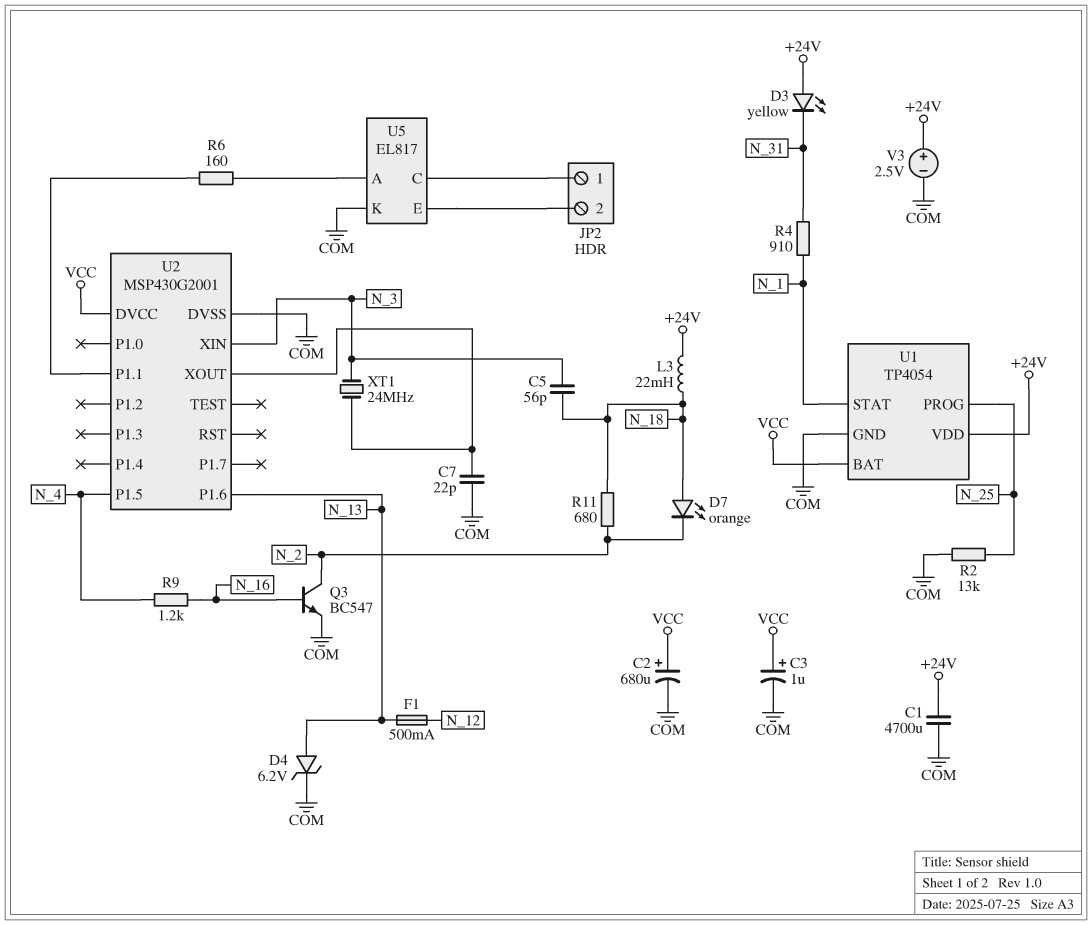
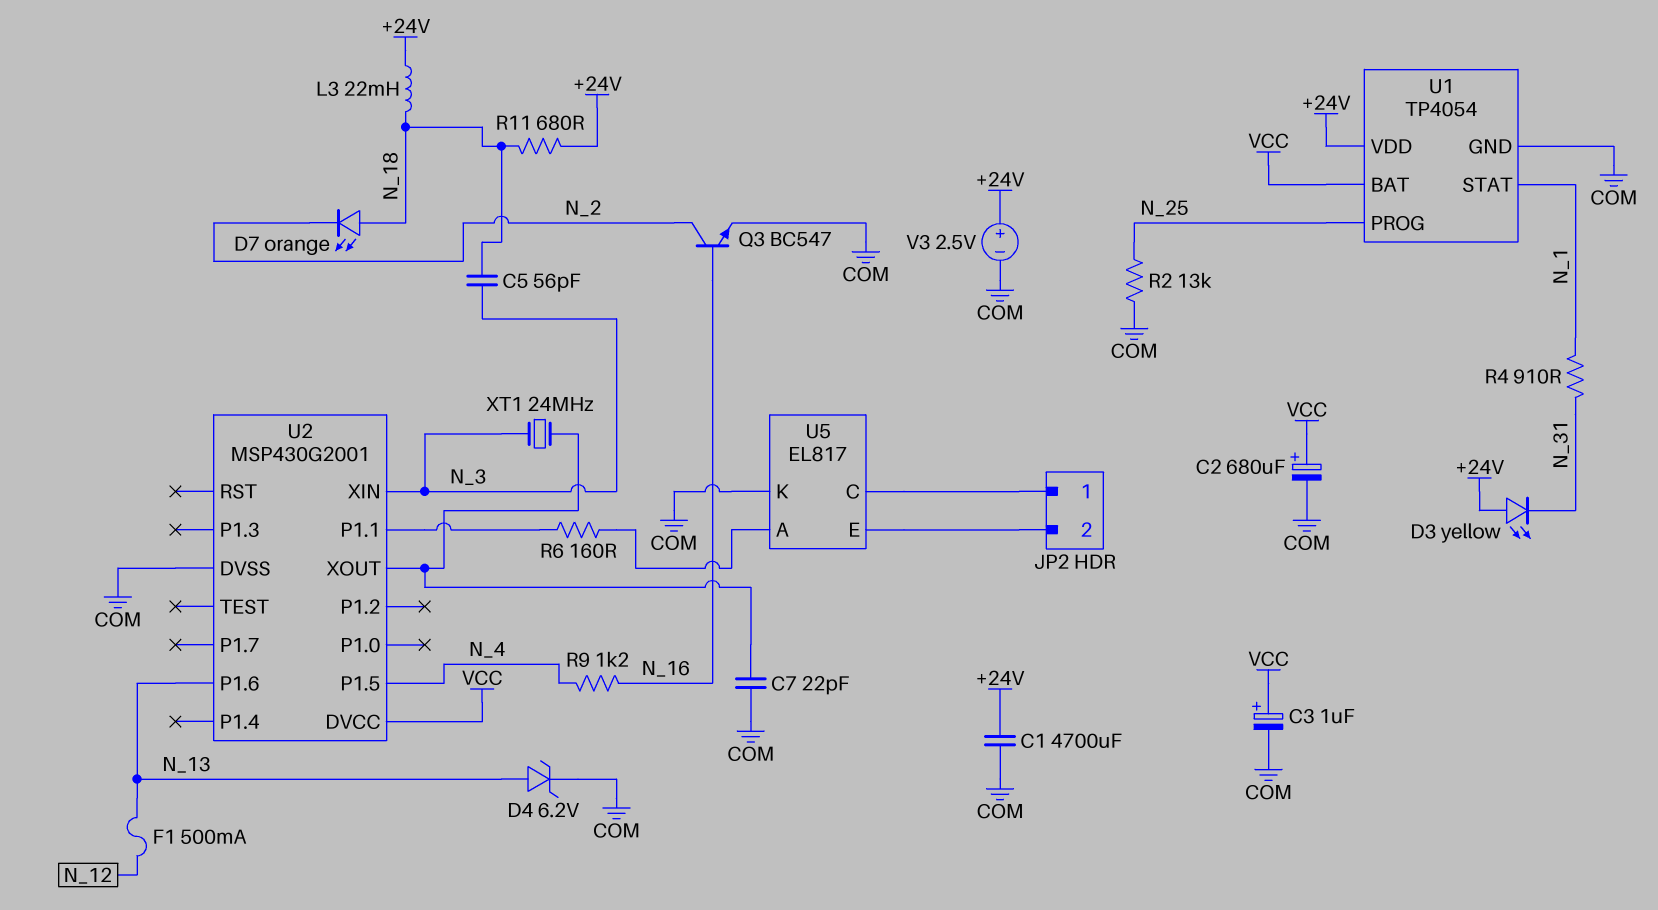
R11: 680 (N_2, N_18) -> 680 (+24V, N_18)

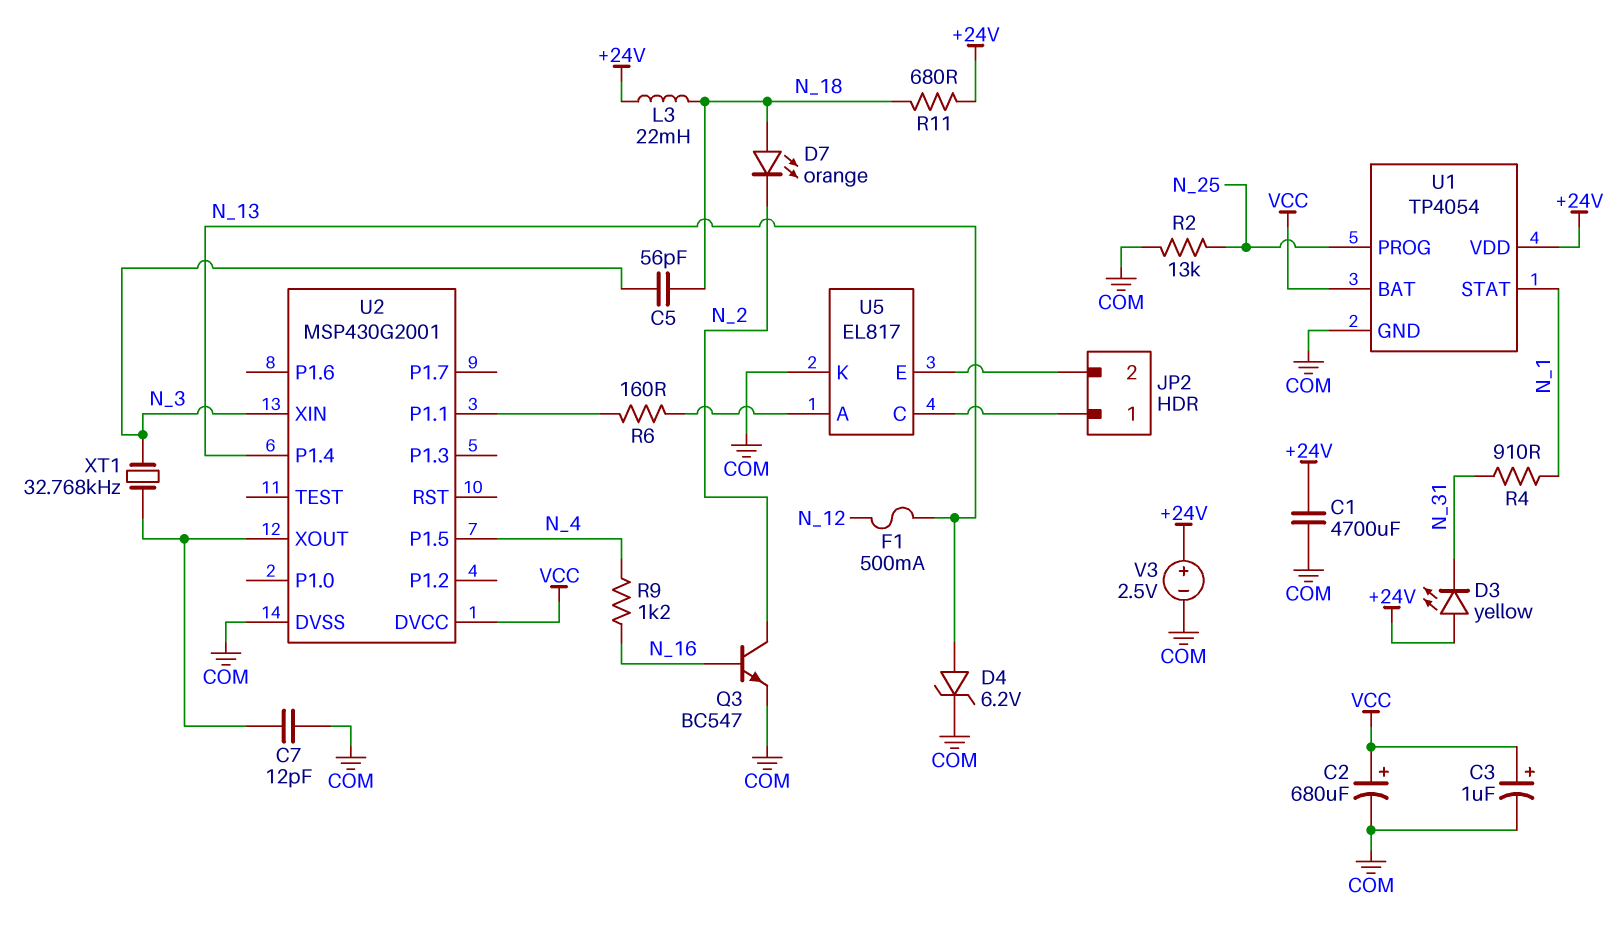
C7: 22pF (COM, U2/XOUT) -> 12pF (COM, U2/XOUT)
U2 pin P1.4: none -> N_13
U2 pin P1.6: N_13 -> none
XT1: 24MHz (N_3, U2/XOUT) -> 32.768kHz (N_3, U2/XOUT)

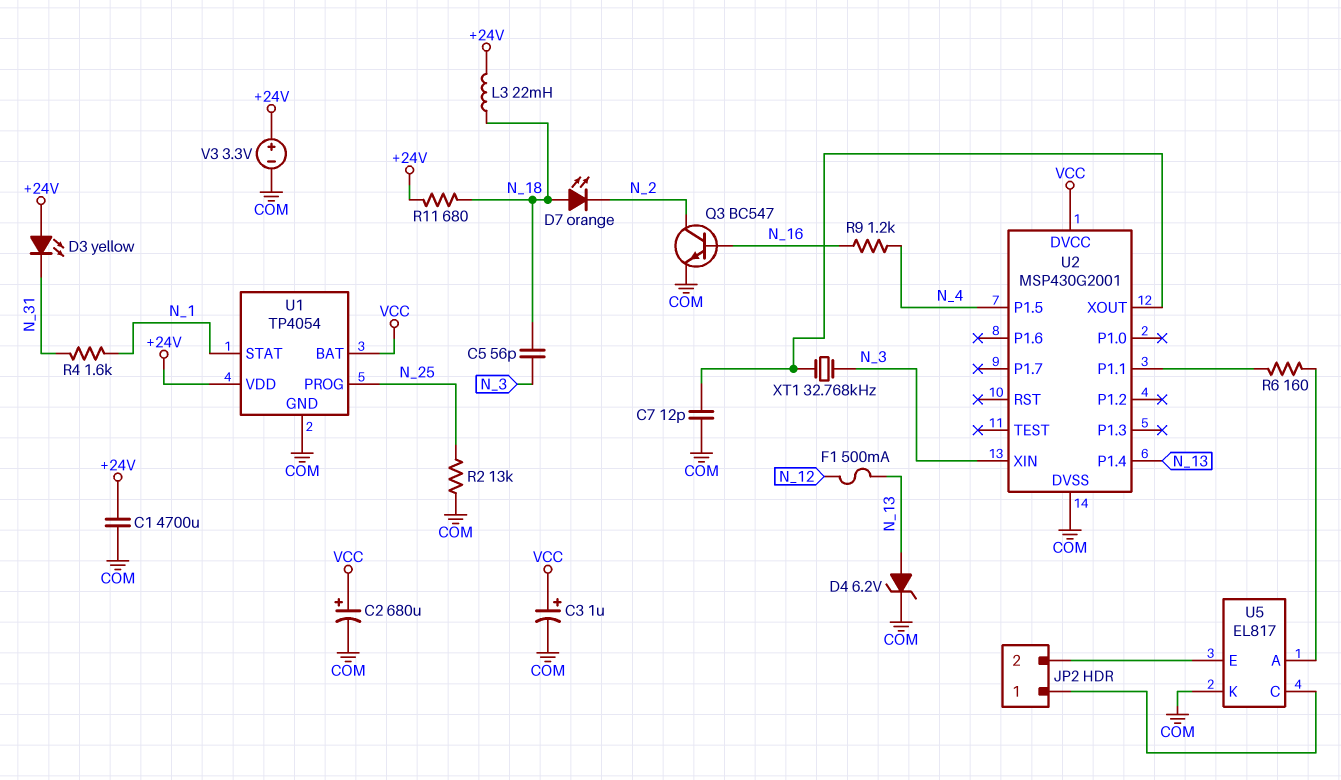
R4: 910 (N_1, N_31) -> 1.6k (N_1, N_31)
V3: 2.5V (plus +24V, minus COM) -> 3.3V (plus +24V, minus COM)

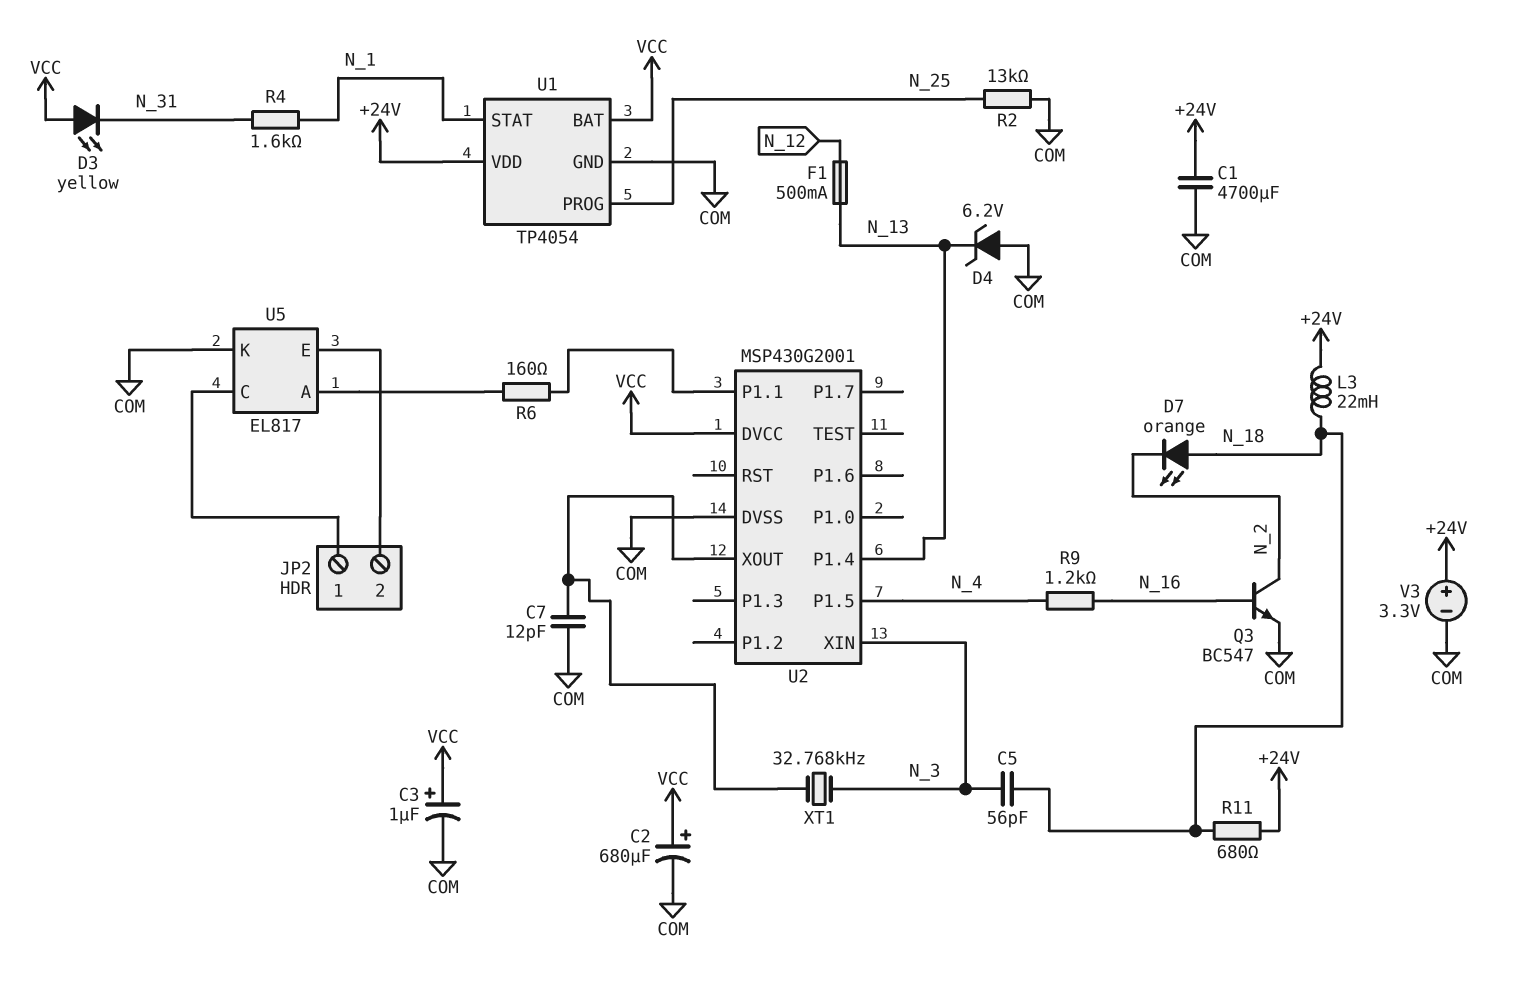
D3: LED yellow (A +24V, K N_31) -> LED yellow (A VCC, K N_31)
D4: zener 6.2V (A N_13, K COM) -> zener 6.2V (A COM, K N_13)

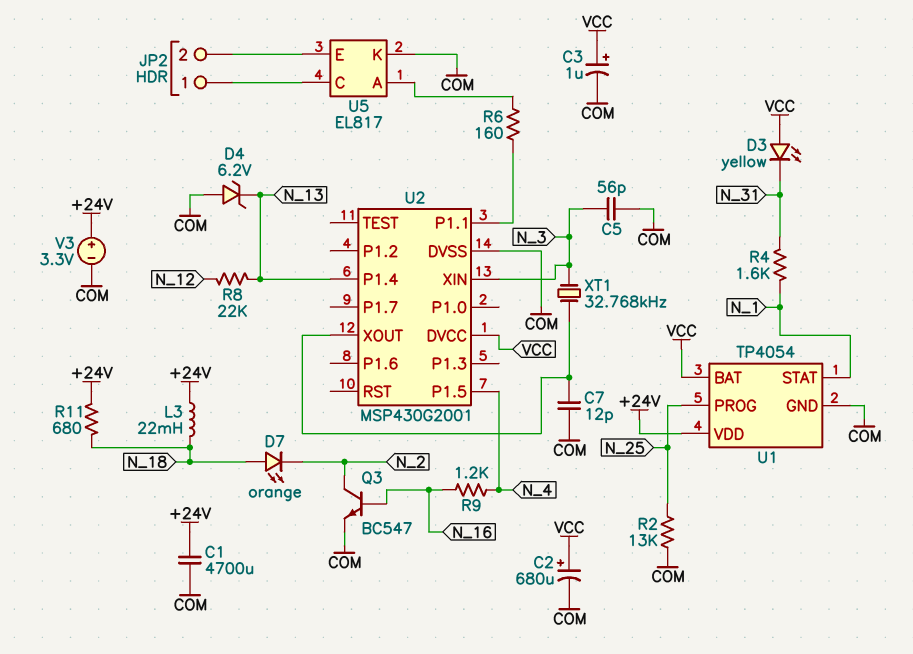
C5: 56pF (N_3, N_18) -> 56pF (COM, N_3)
F1: 500mA (N_12, N_13) -> none
R8: none -> 22k (N_12, N_13)

